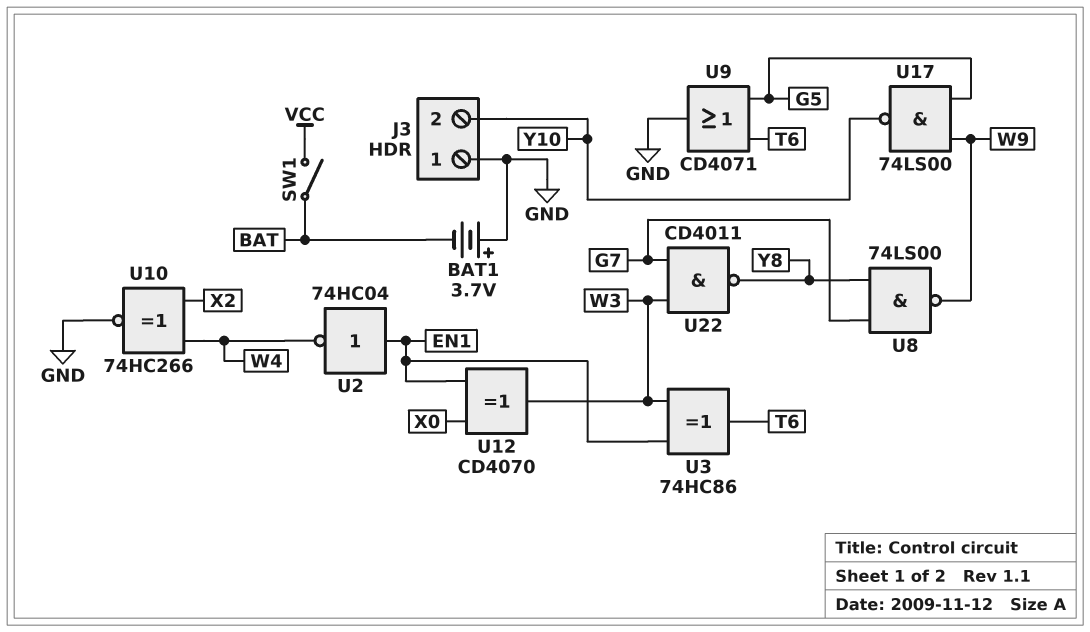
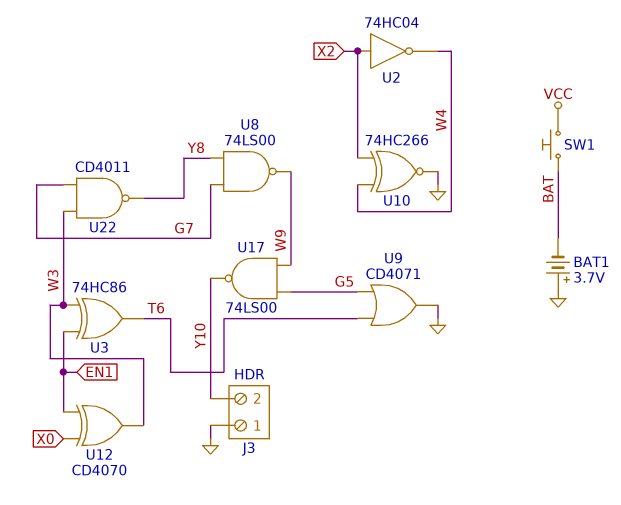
SW1: switch (BAT, VCC) -> button (BAT, VCC)
U2: NOT 74HC04 (in EN1, out W4) -> NOT 74HC04 (in X2, out W4)

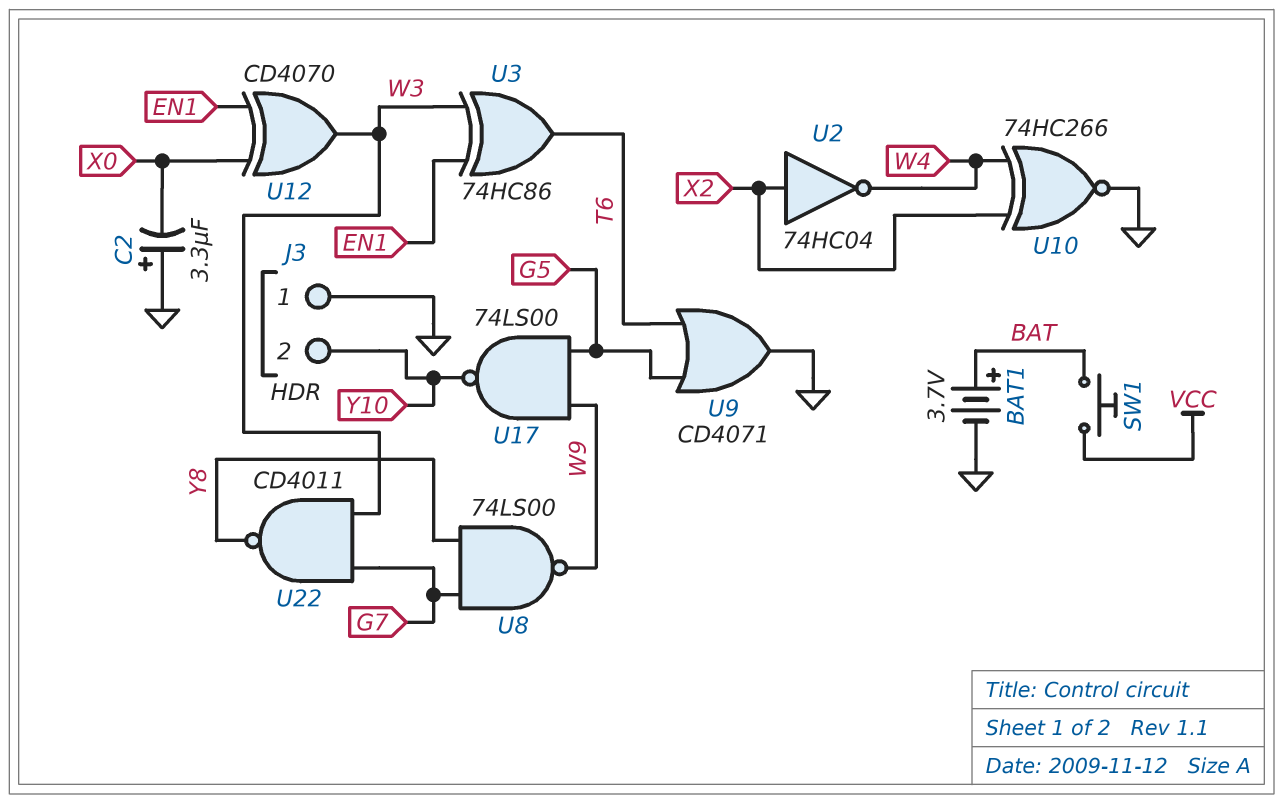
BAT1: 3.7V (plus GND, minus BAT) -> 3.7V (plus BAT, minus GND)
C2: none -> 3.3uF (plus GND, minus X0)

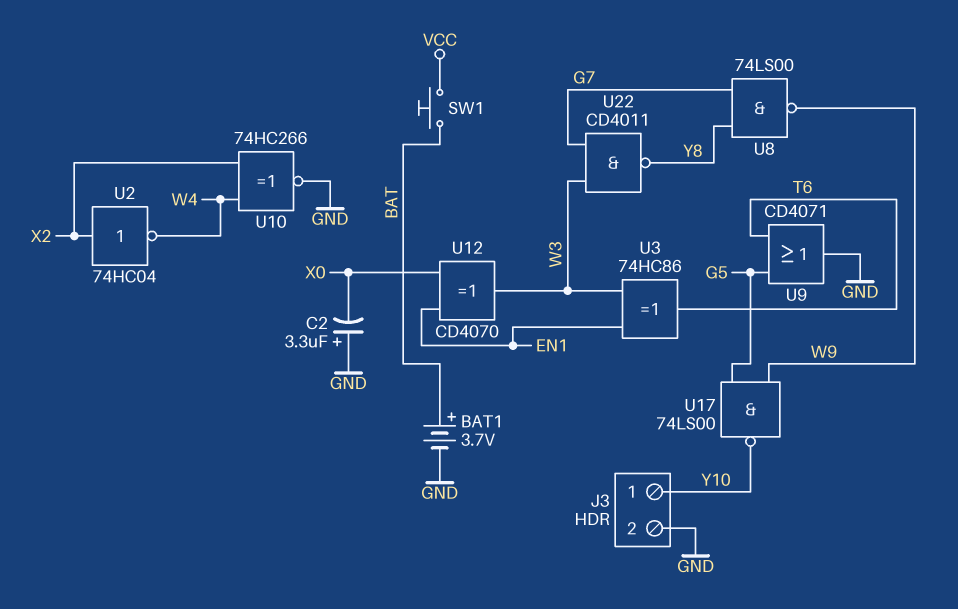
J3 pin 1: GND -> Y10
J3 pin 2: Y10 -> GND

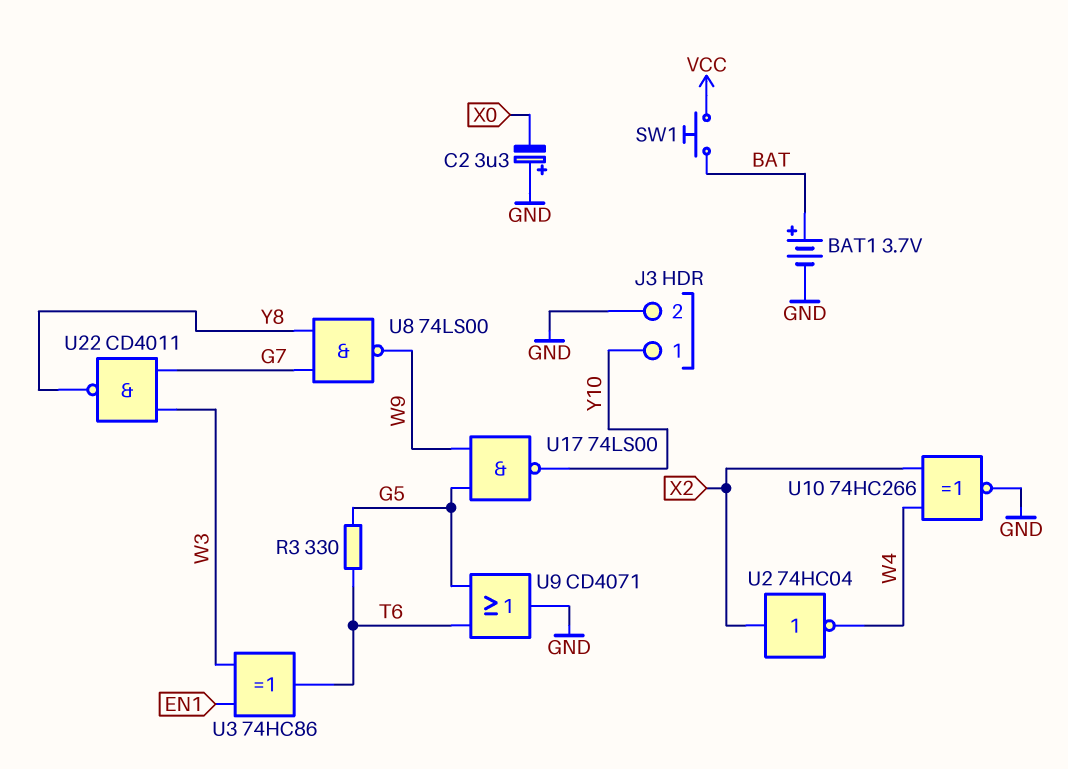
R3: none -> 330 (G5, T6)
U12: XOR CD4070 (in EN1, in X0, out W3) -> none

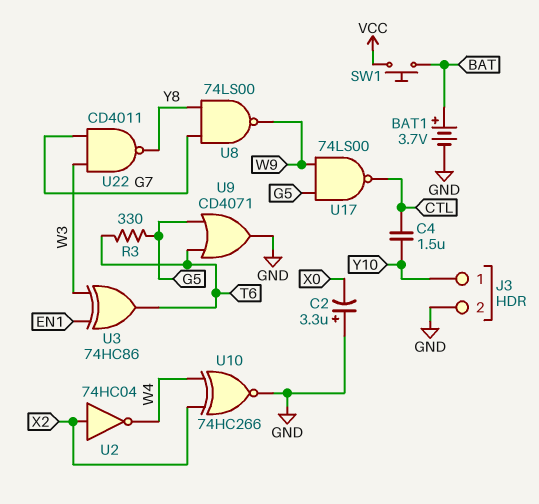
C4: none -> 1.5uF (CTL, Y10)
U17: NAND 74LS00 (in G5, in W9, out Y10) -> NAND 74LS00 (in G5, in W9, out CTL)

